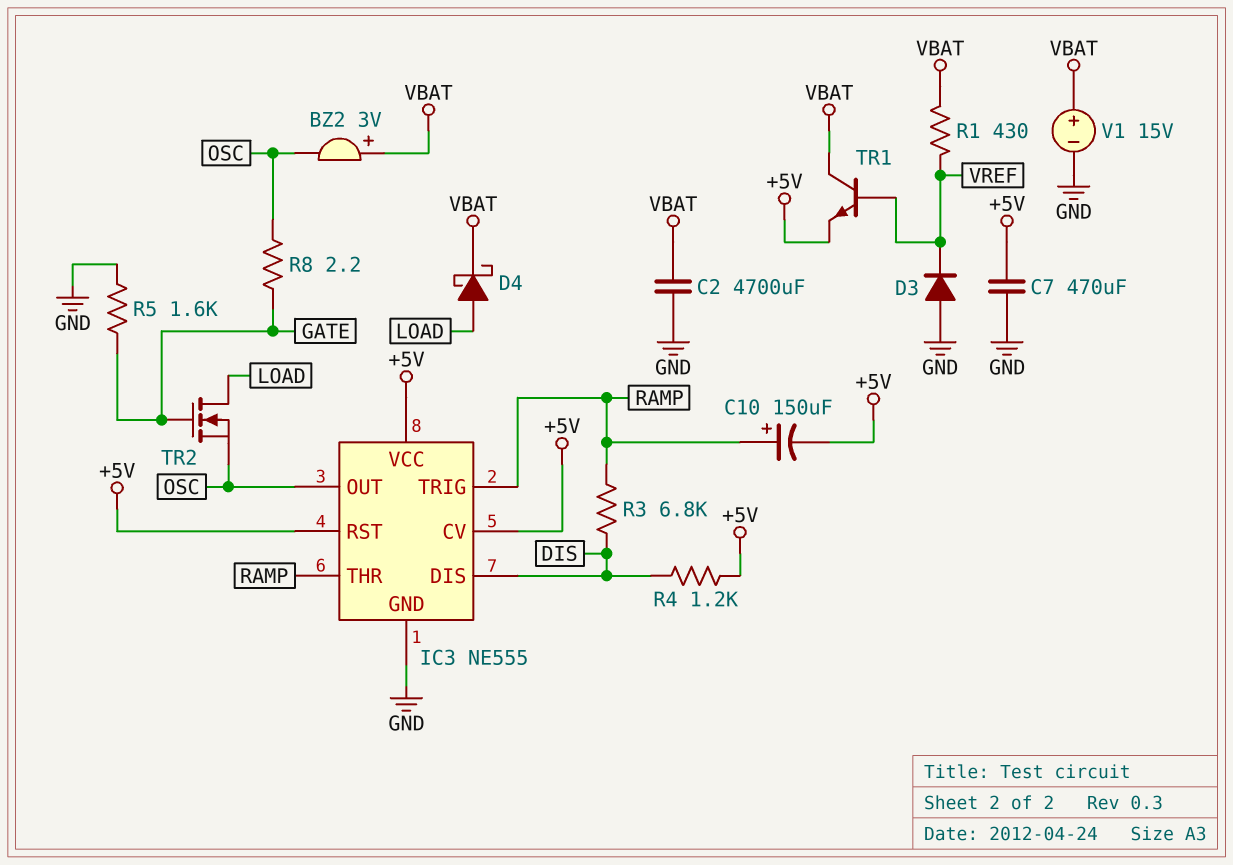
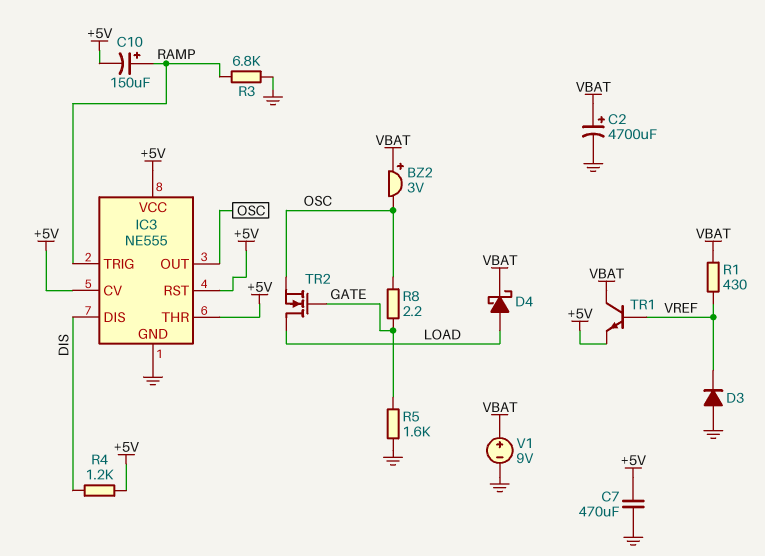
C2: 4700uF (GND, VBAT) -> 4700uF (plus VBAT, minus GND)
IC3 pin THR: RAMP -> +5V
R3: 6.8k (DIS, RAMP) -> 6.8k (GND, RAMP)
V1: 15V (plus VBAT, minus GND) -> 9V (plus VBAT, minus GND)

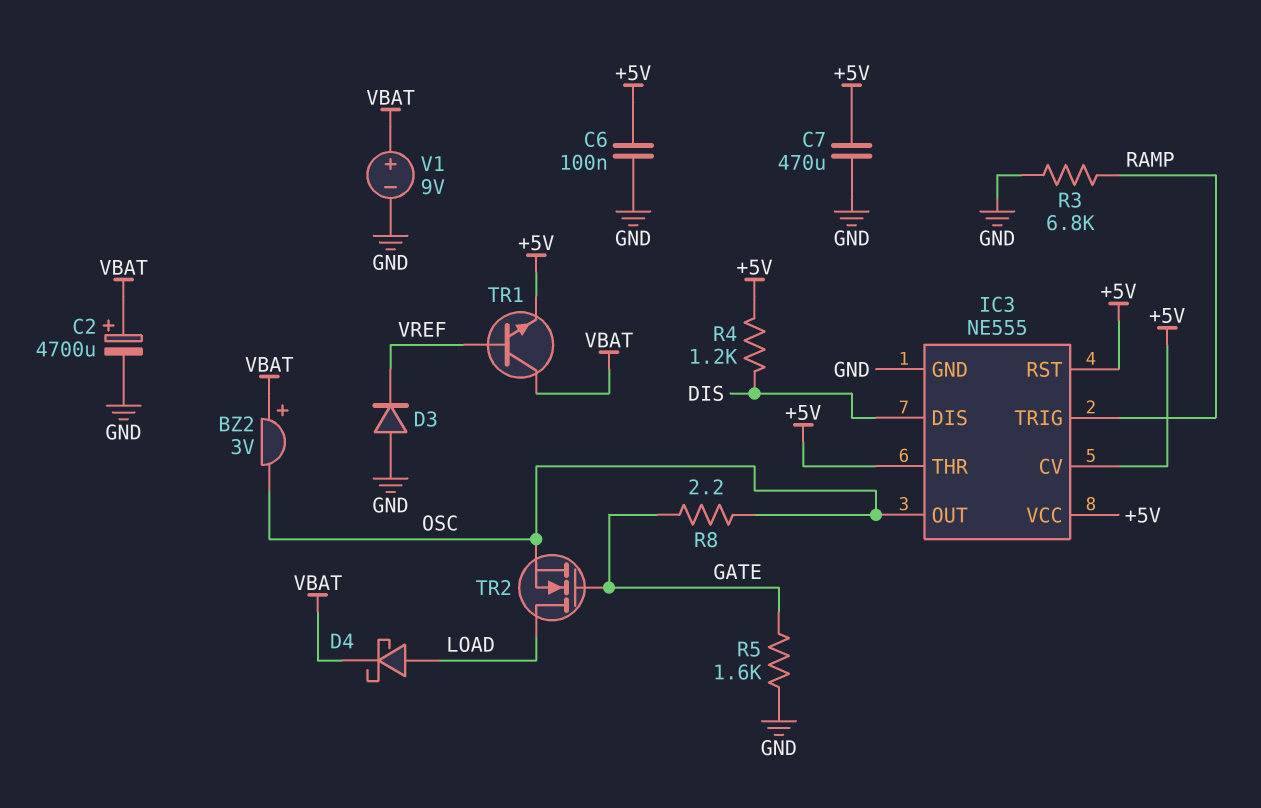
C6: none -> 100nF (+5V, GND)
C10: 150uF (plus RAMP, minus +5V) -> none
R1: 430 (VBAT, VREF) -> none

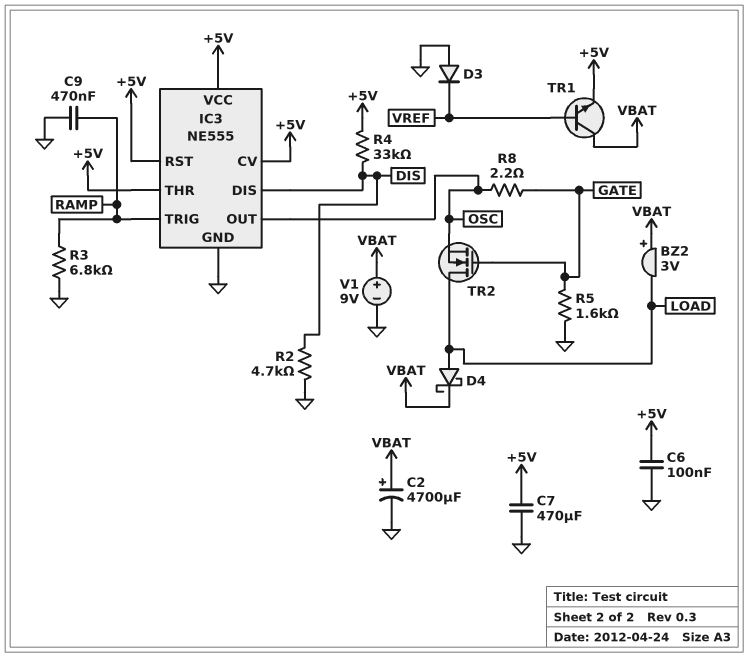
BZ2: buzzer 3V (plus VBAT, minus OSC) -> buzzer 3V (plus VBAT, minus LOAD)
C9: none -> 470nF (GND, RAMP)
R2: none -> 4.7k (DIS, GND)
R4: 1.2k (+5V, DIS) -> 33k (+5V, DIS)

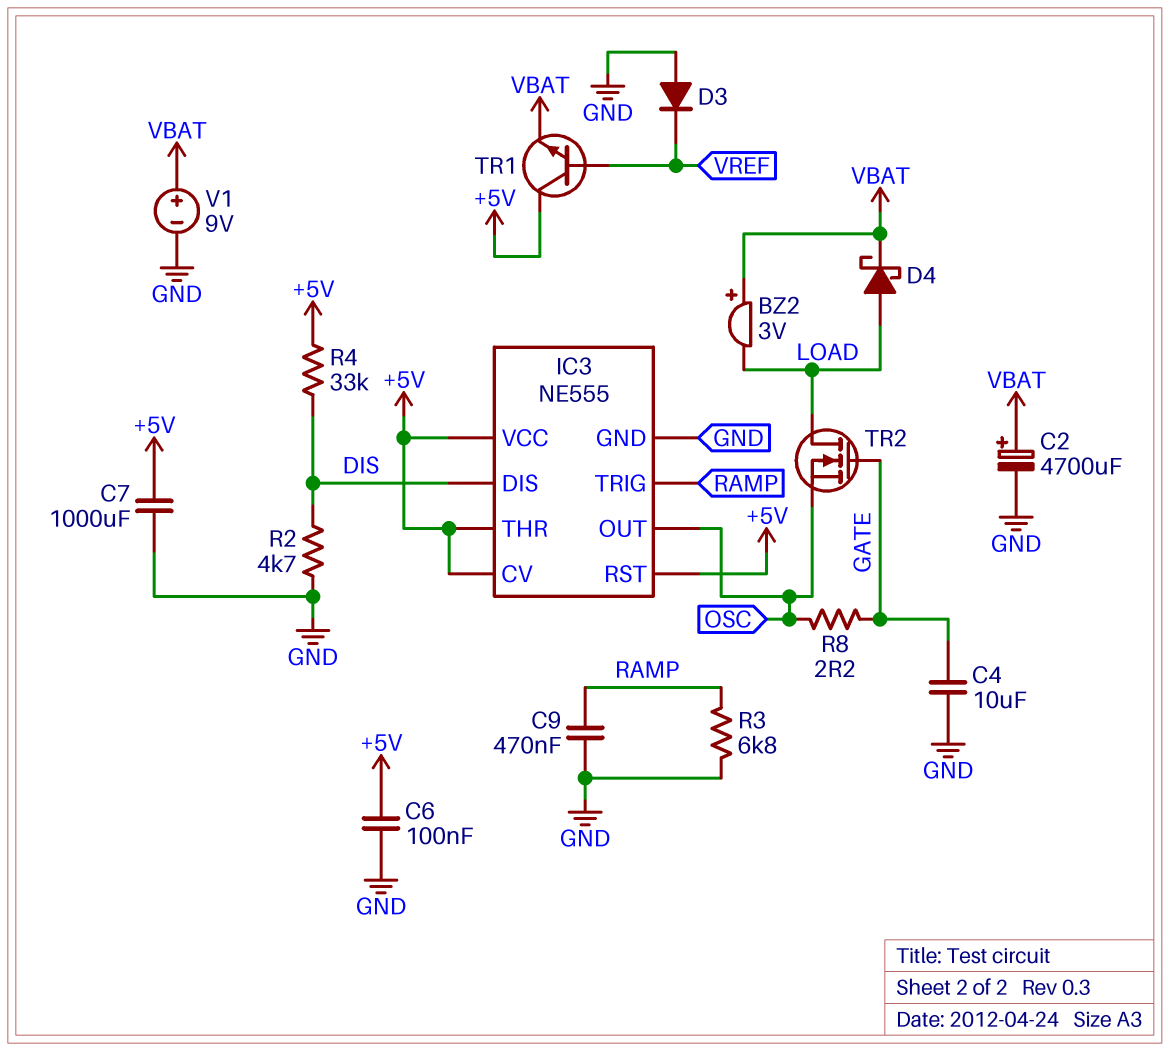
C4: none -> 10uF (GATE, GND)
C7: 470uF (+5V, GND) -> 1000uF (+5V, GND)
R5: 1.6k (GATE, GND) -> none
TR1: NPN (B VREF, C VBAT, E +5V) -> NPN (B VREF, C +5V, E VBAT)

